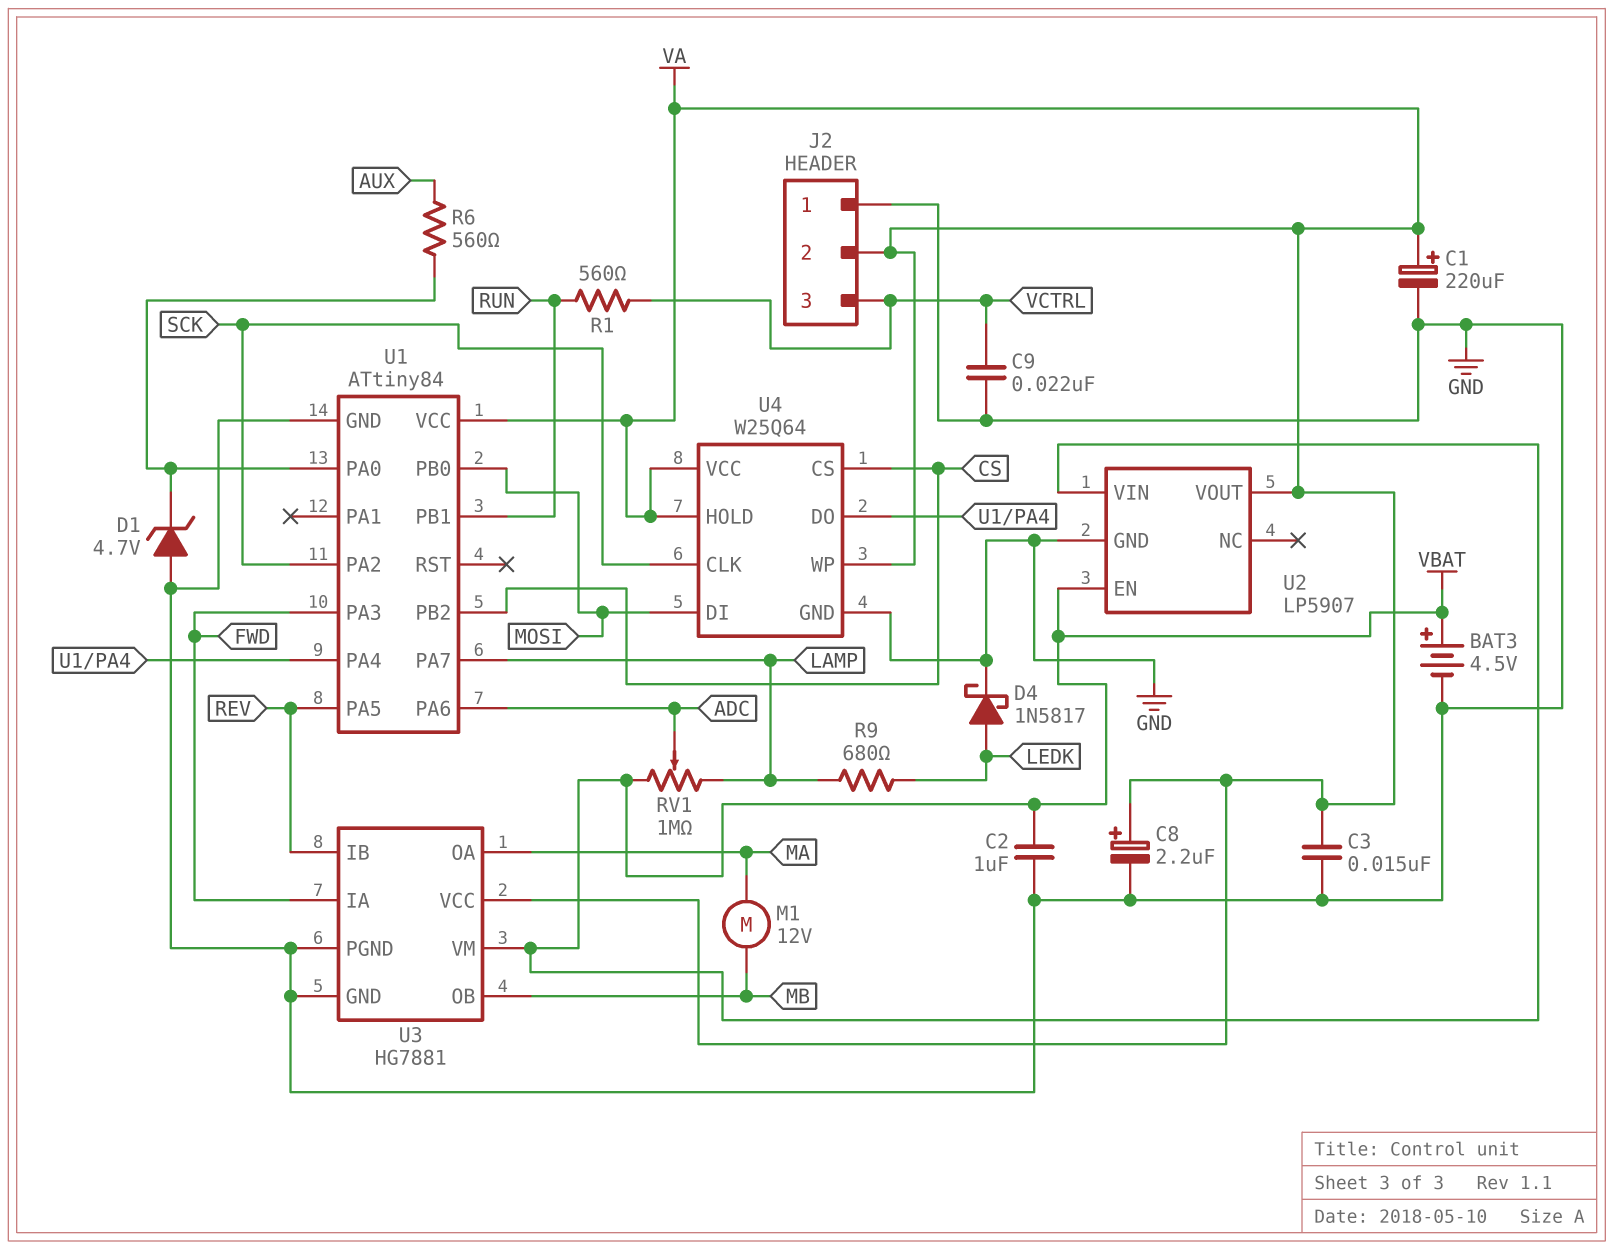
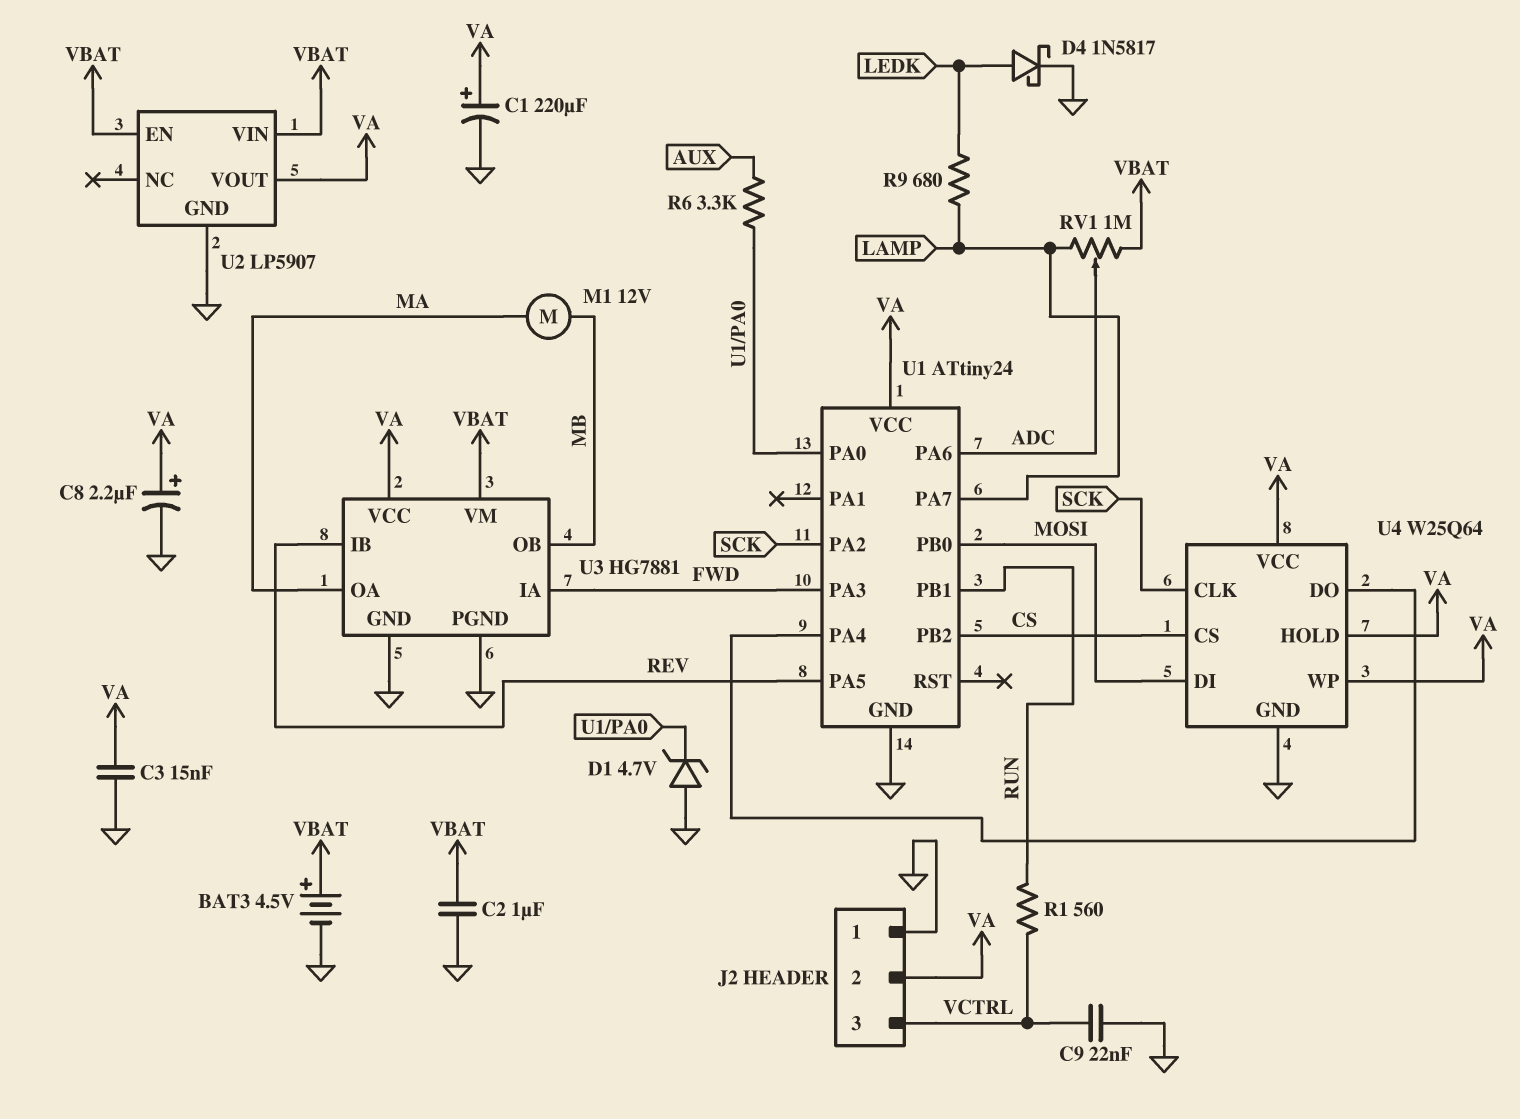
R6: 560 (AUX, U1/PA0) -> 3.3k (AUX, U1/PA0)
U1: ATtiny84 -> ATtiny24

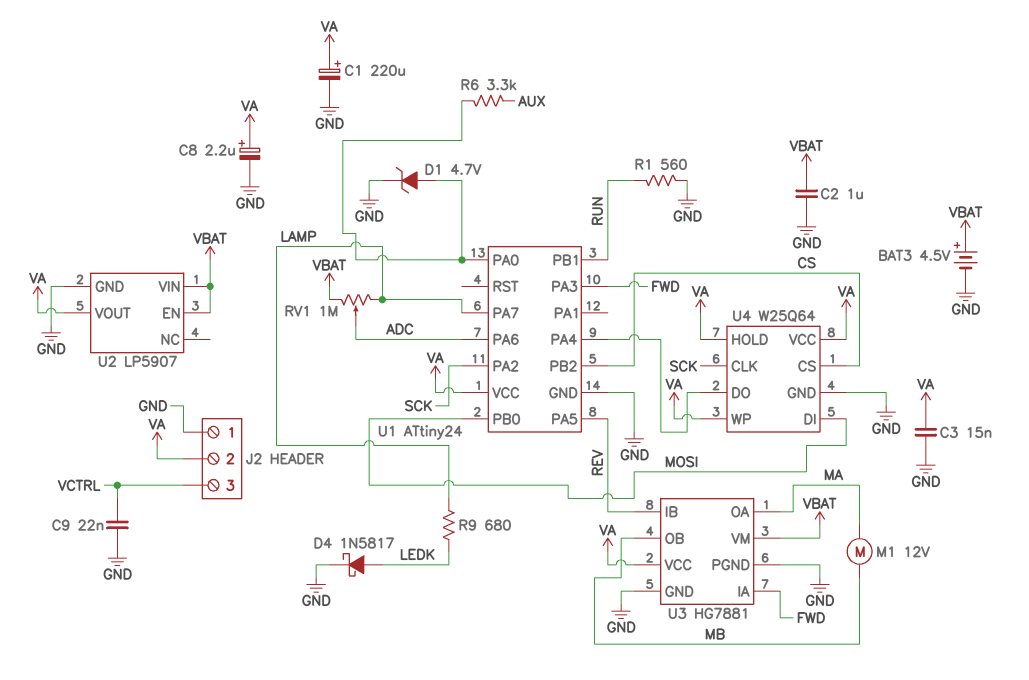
D1: zener 4.7V (A GND, K U1/PA0) -> zener 4.7V (A U1/PA0, K GND)
R1: 560 (RUN, VCTRL) -> 560 (GND, RUN)

